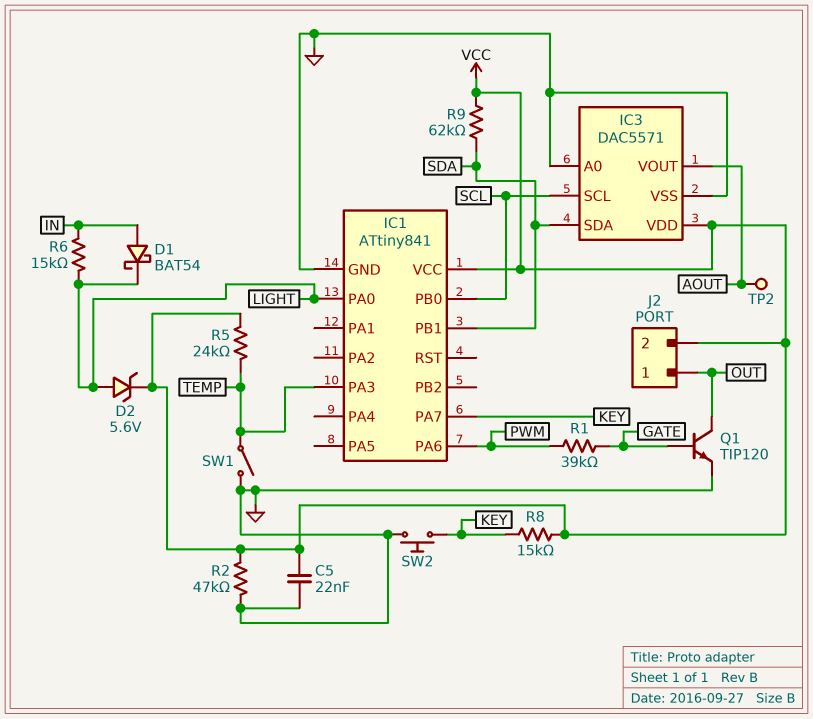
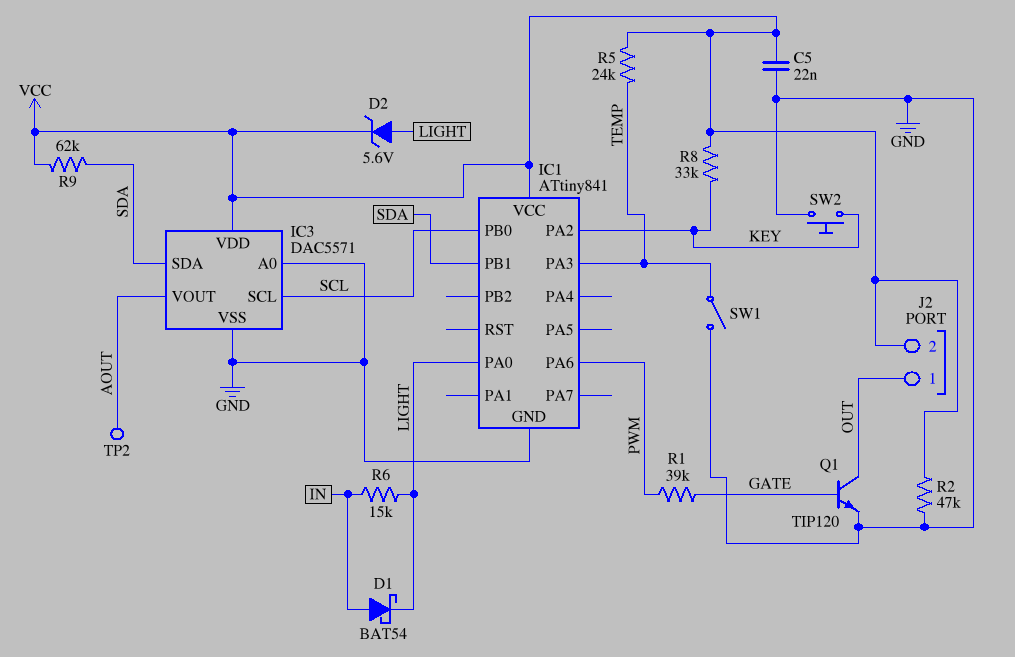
IC1 pin PA2: none -> KEY
IC1 pin PA7: KEY -> none
R8: 15k (KEY, VCC) -> 33k (KEY, VCC)

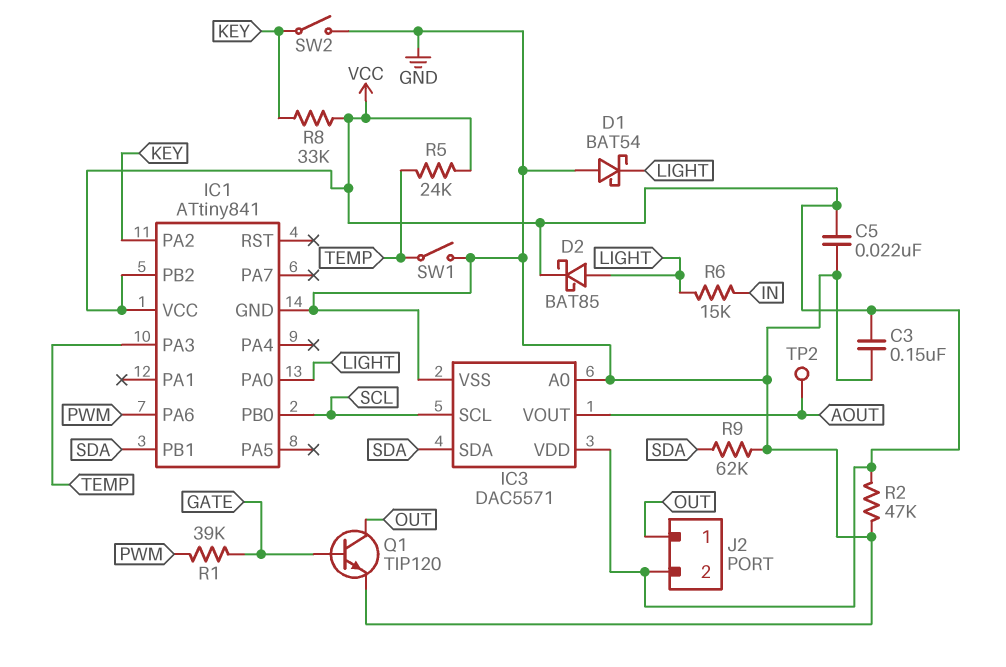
C3: none -> 150nF (GND, VCC)
D1: schottky BAT54 (A IN, K LIGHT) -> schottky BAT54 (A GND, K LIGHT)
D2: zener 5.6V (A LIGHT, K VCC) -> schottky BAT85 (A LIGHT, K VCC)
IC1 pin PB2: none -> VCC
R9: 62k (SDA, VCC) -> 62k (GND, SDA)
SW2: button (GND, KEY) -> switch (GND, KEY)

